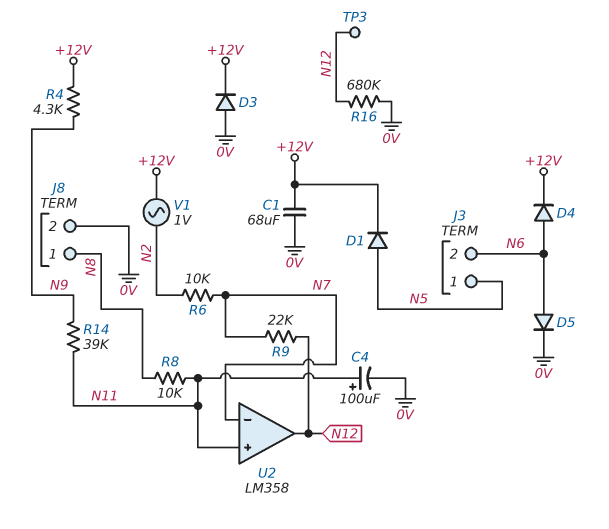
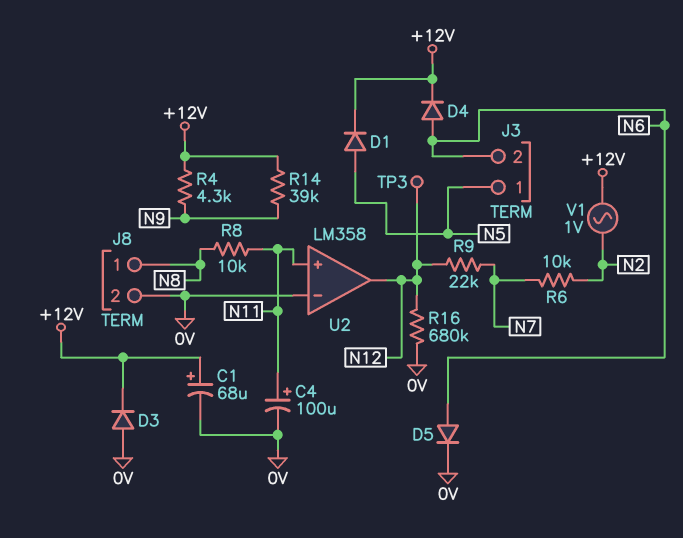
C1: 68uF (+12V, 0V) -> 68uF (plus +12V, minus 0V)
R14: 39k (N9, N11) -> 39k (+12V, N9)
U2 pin in-: N7 -> 0V

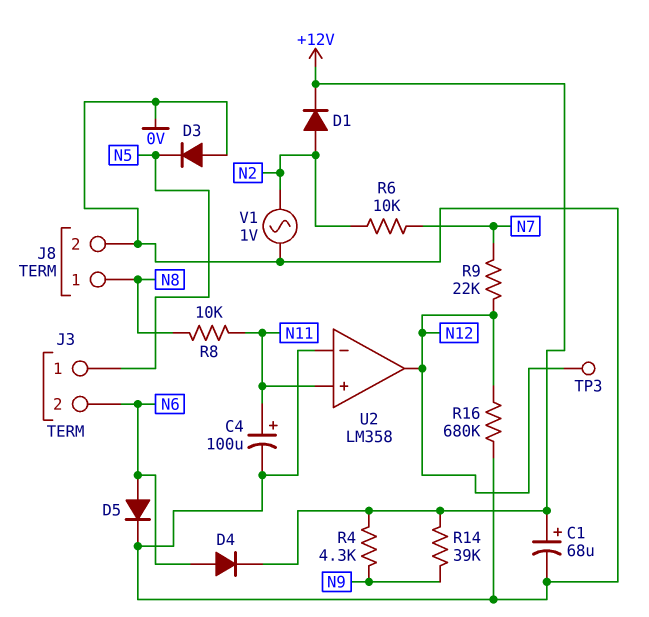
D1: diode (A N5, K +12V) -> diode (A N2, K +12V)
D3: diode (A 0V, K +12V) -> diode (A 0V, K N5)
V1: AC 1V (+12V, N2) -> AC 1V (0V, N2)

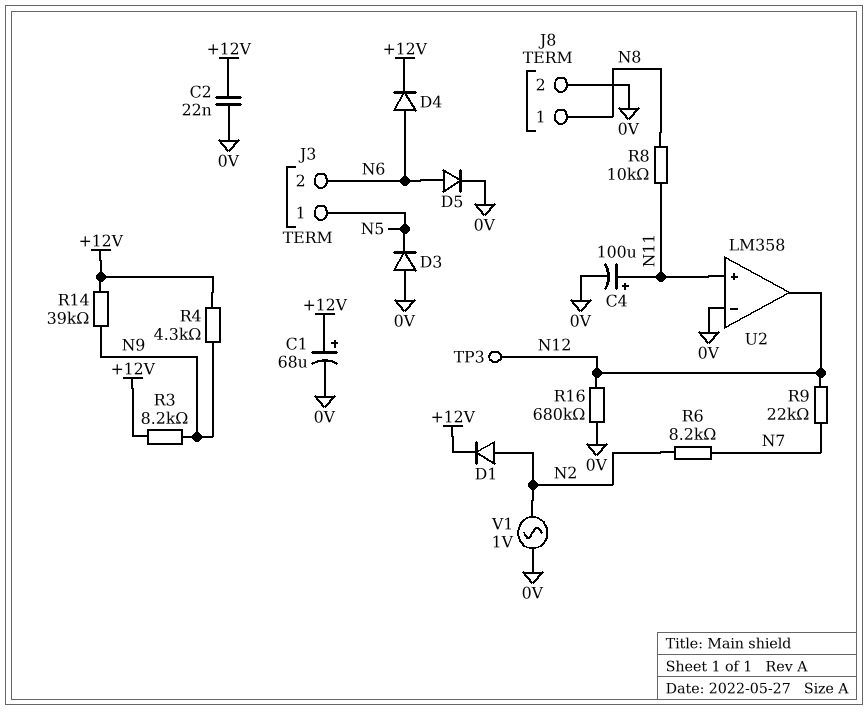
C2: none -> 22nF (+12V, 0V)
R3: none -> 8.2k (+12V, N9)
R6: 10k (N2, N7) -> 8.2k (N2, N7)

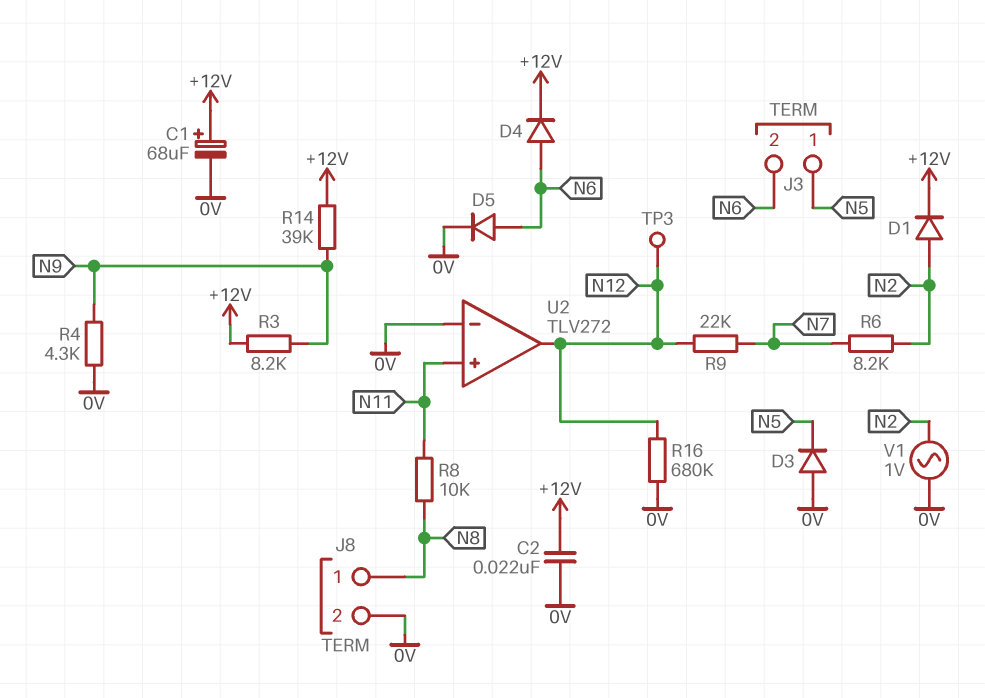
C4: 100uF (plus N11, minus 0V) -> none
R4: 4.3k (+12V, N9) -> 4.3k (0V, N9)
U2: LM358 -> TLV272

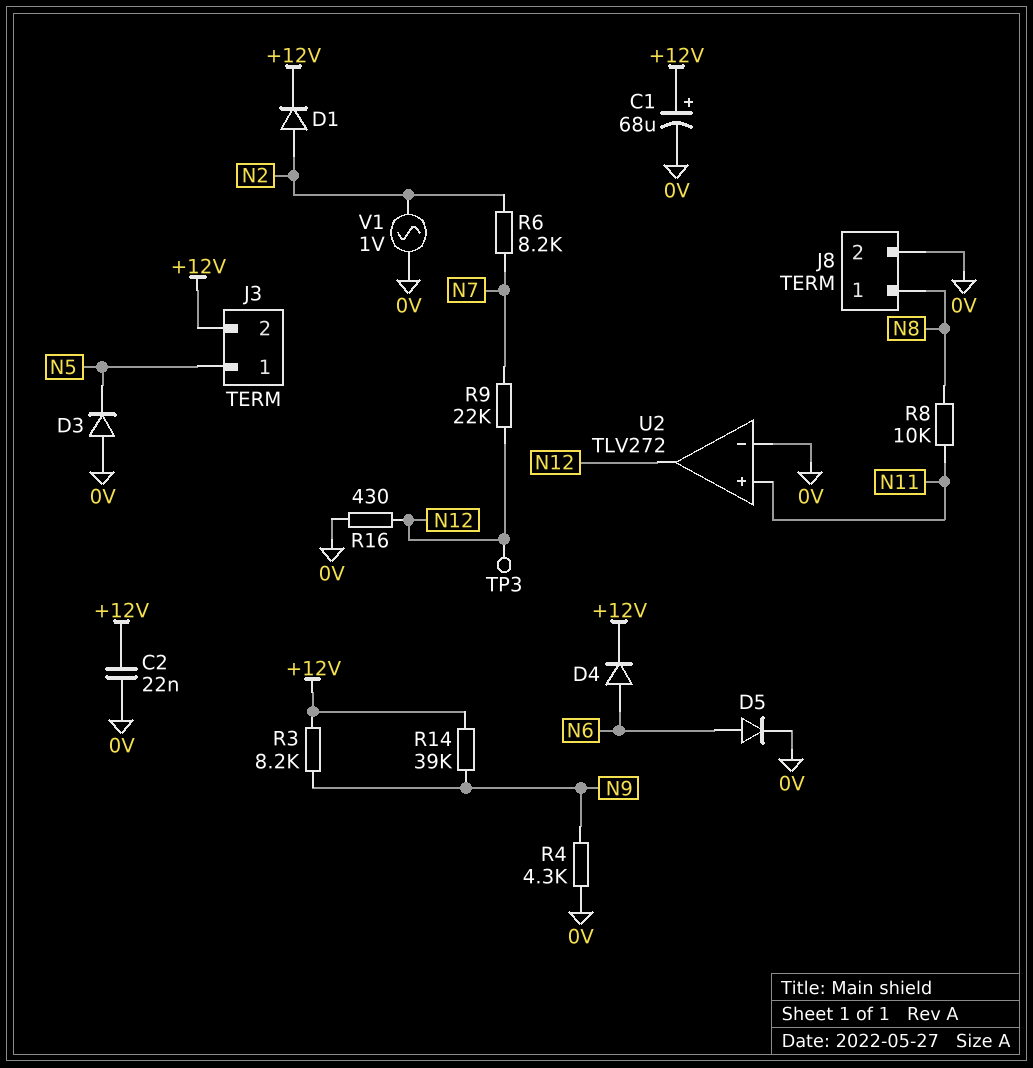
J3 pin 2: N6 -> +12V
R16: 680k (0V, N12) -> 430 (0V, N12)

